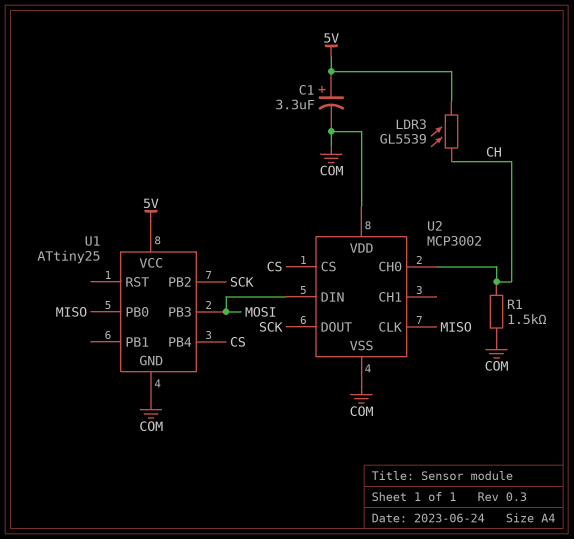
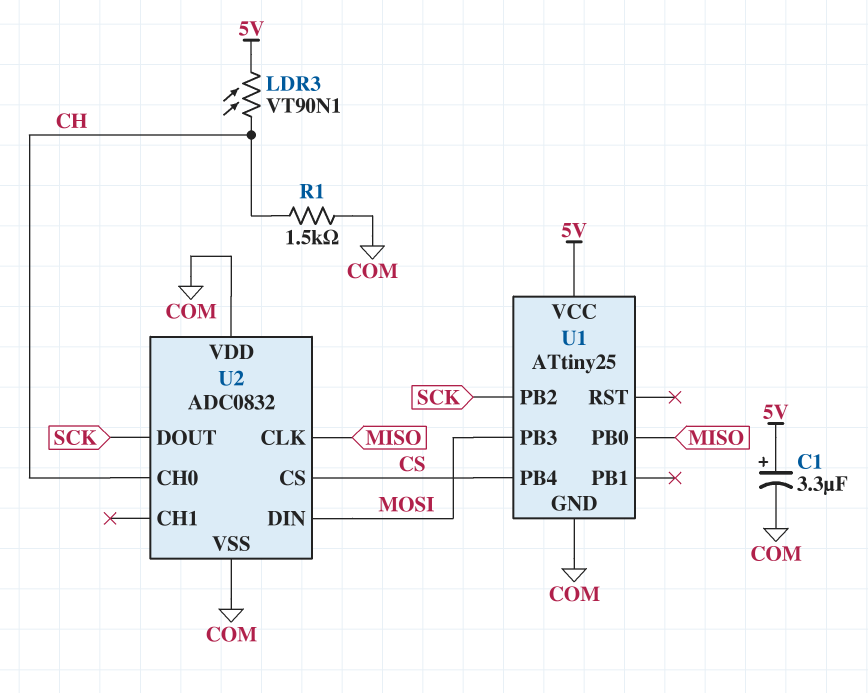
LDR3: GL5539 (5V, CH) -> VT90N1 (5V, CH)
U2: MCP3002 -> ADC0832

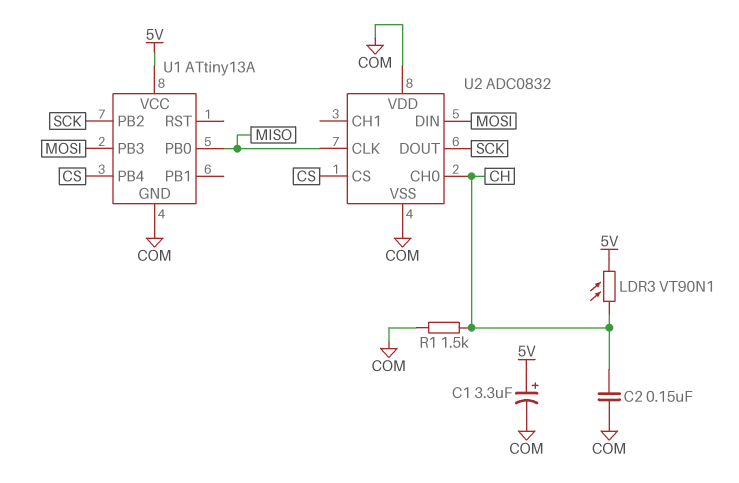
C2: none -> 150nF (CH, COM)
U1: ATtiny25 -> ATtiny13A

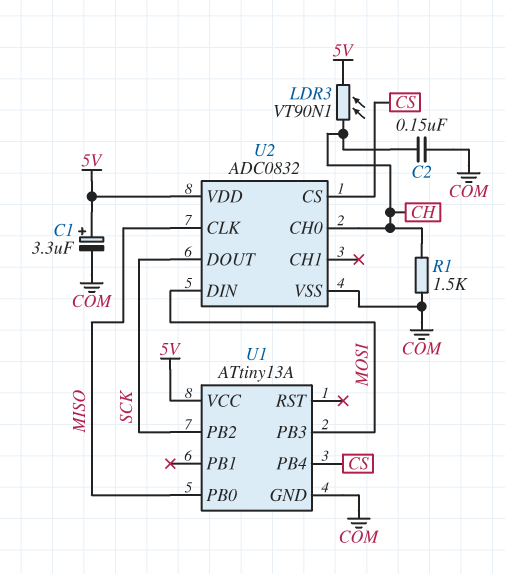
U2 pin VDD: COM -> 5V

